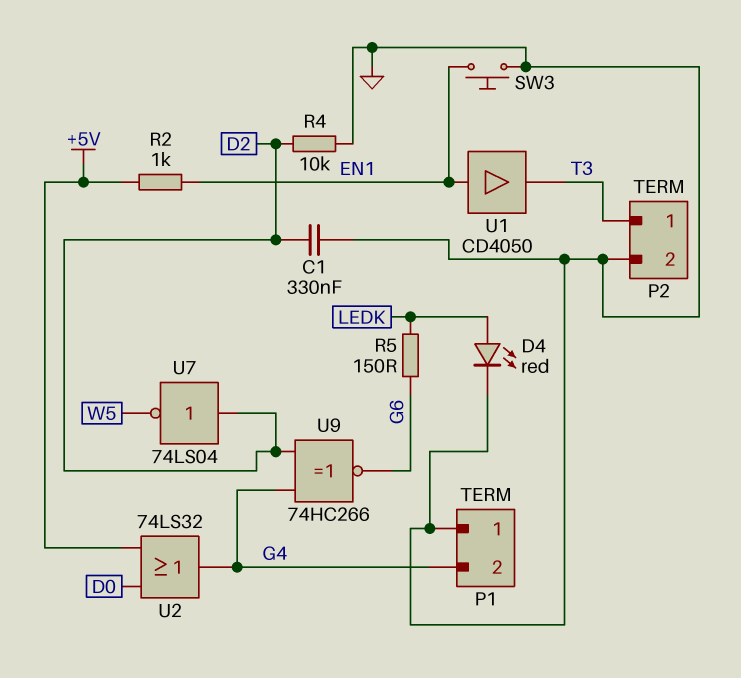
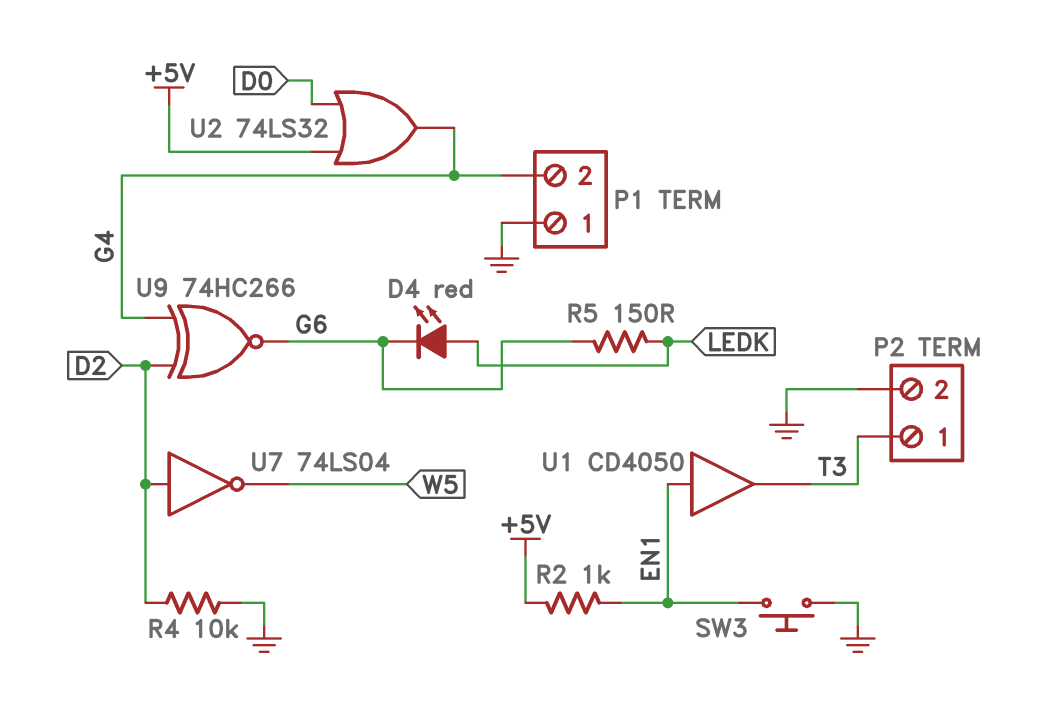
C1: 330nF (D2, GND) -> none
D4: LED red (A LEDK, K GND) -> LED red (A LEDK, K G6)

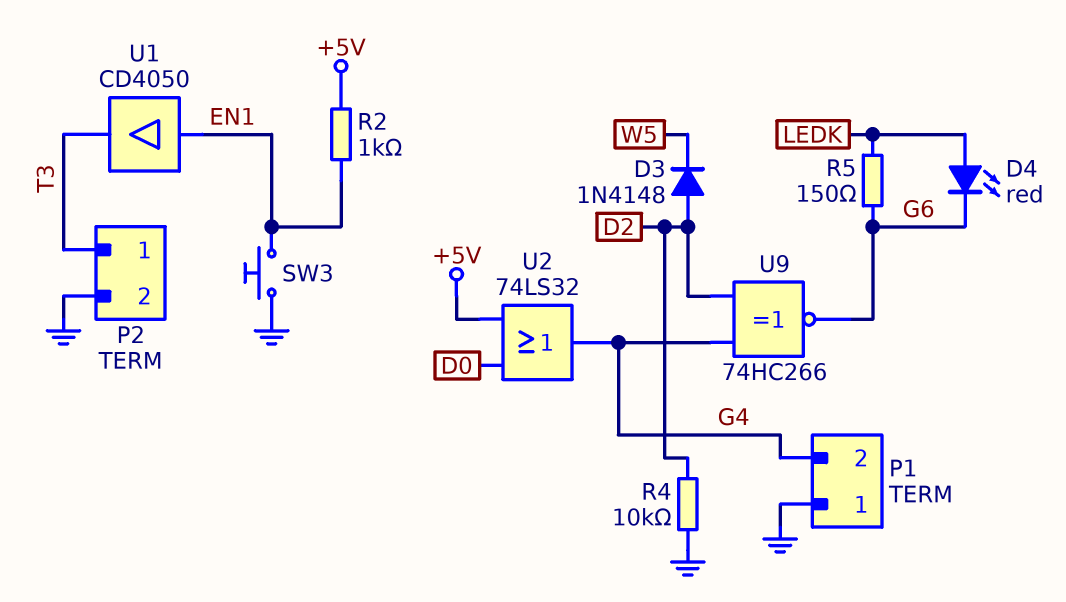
D3: none -> diode 1N4148 (A D2, K W5)
U7: NOT 74LS04 (in D2, out W5) -> none

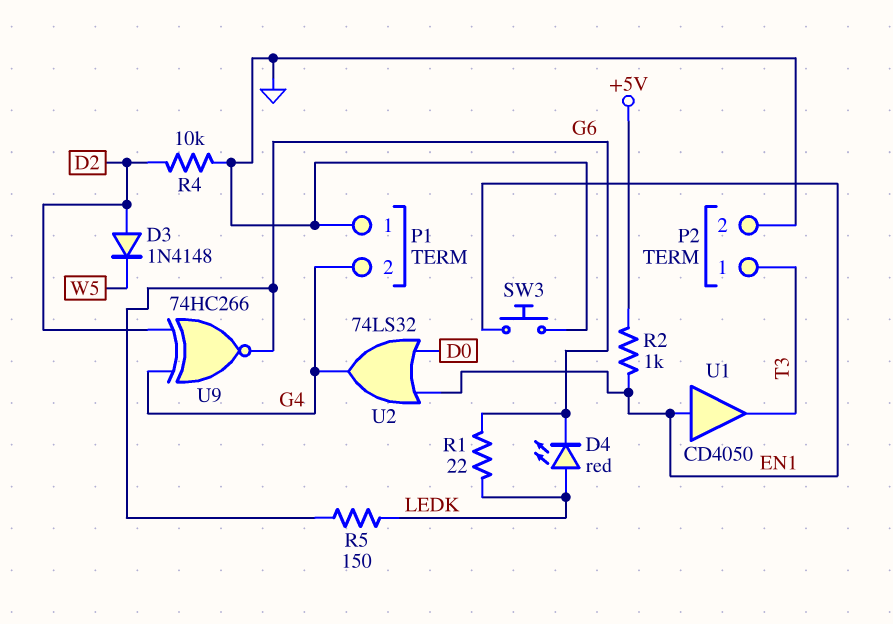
R1: none -> 22 (G6, LEDK)
U2: OR 74LS32 (in +5V, in D0, out G4) -> OR 74LS32 (in D0, in EN1, out G4)

